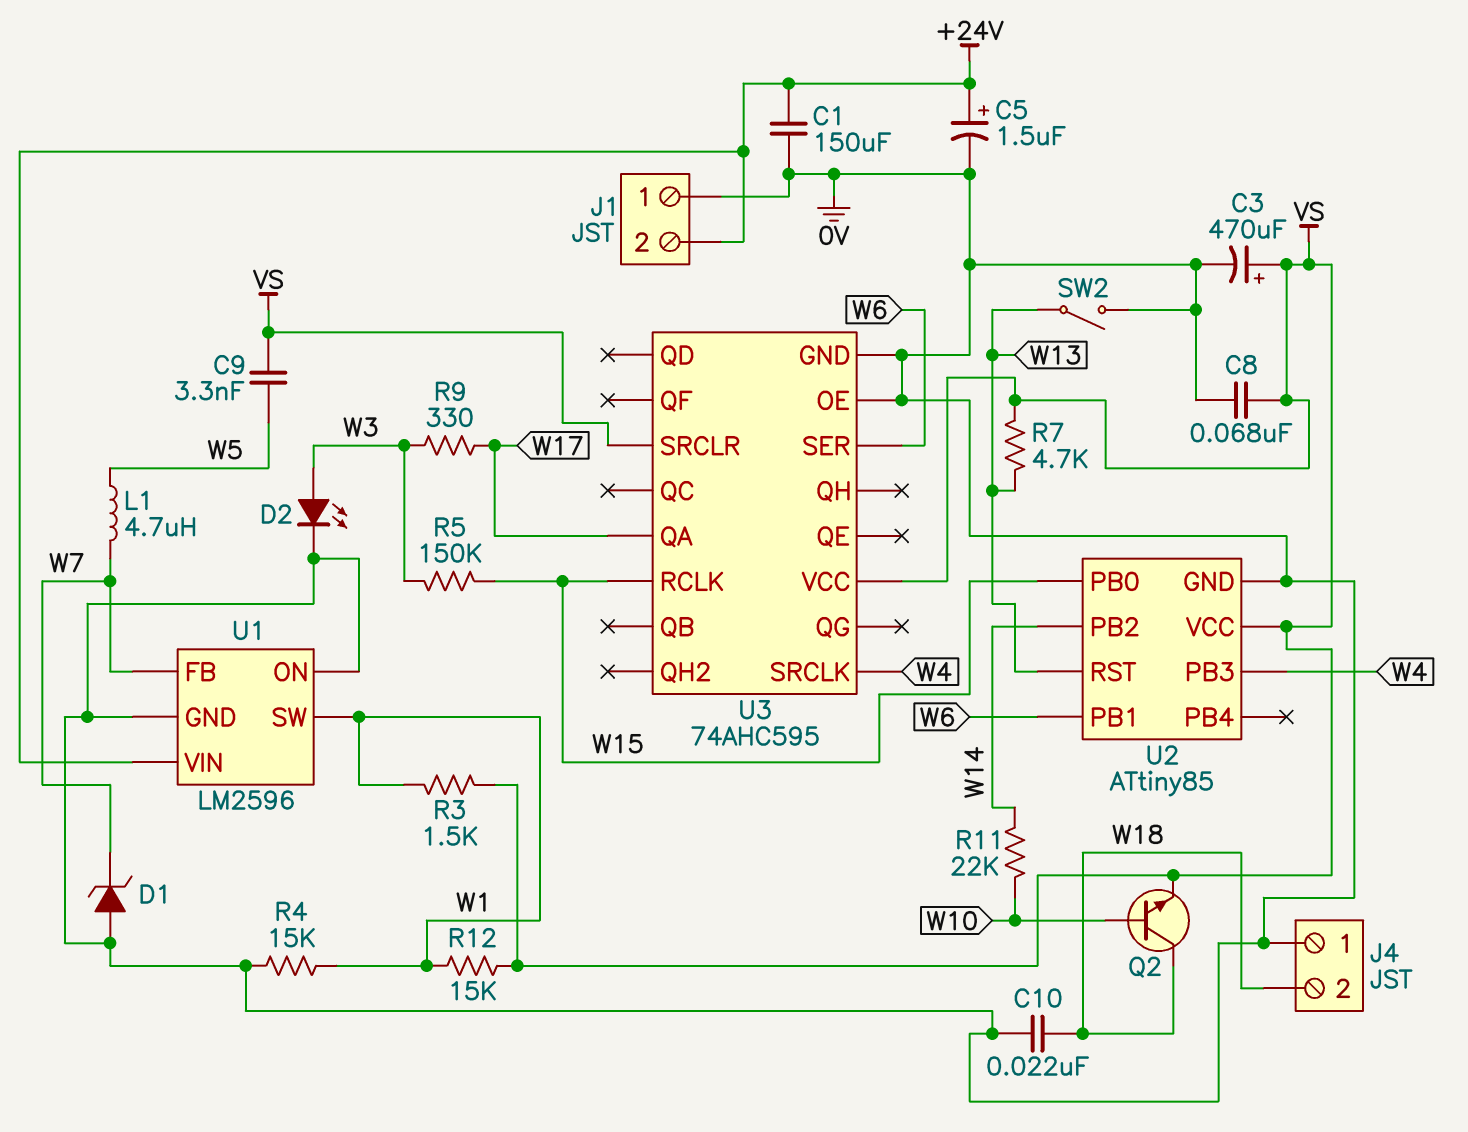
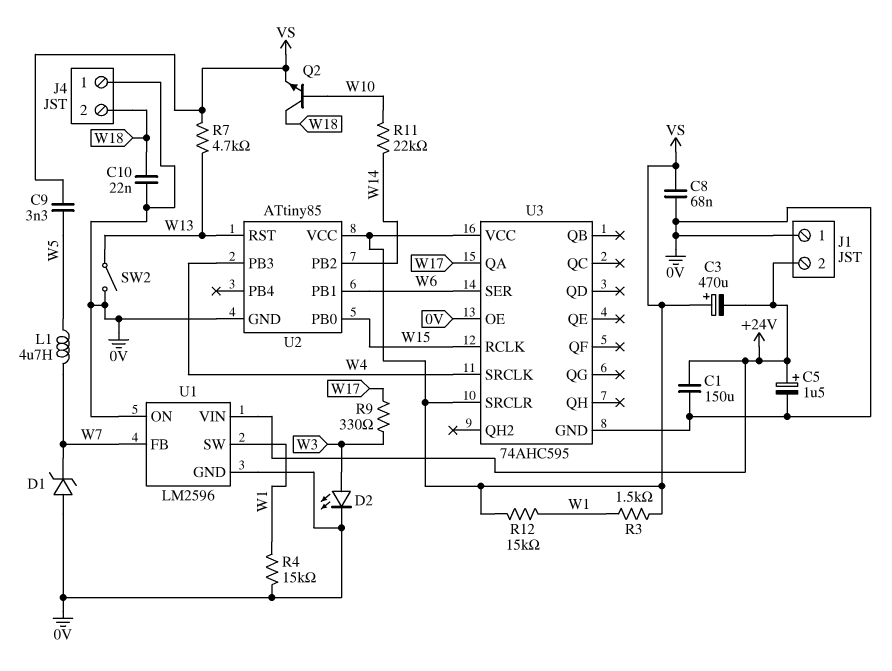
C3: 470uF (plus VS, minus 0V) -> 470uF (plus VS, minus +24V)
R5: 150k (W3, W15) -> none

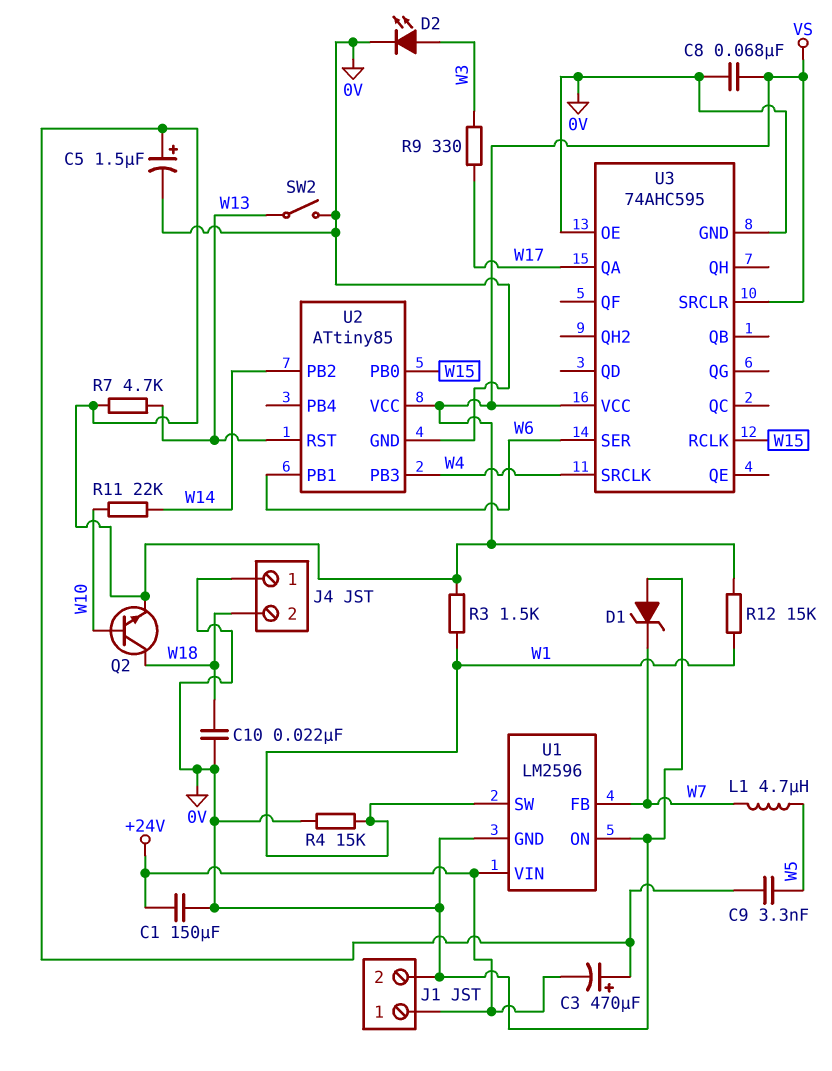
C5: 1.5uF (plus +24V, minus 0V) -> 1.5uF (plus VS, minus 0V)
J1 pin 1: 0V -> +24V
J1 pin 2: +24V -> 0V

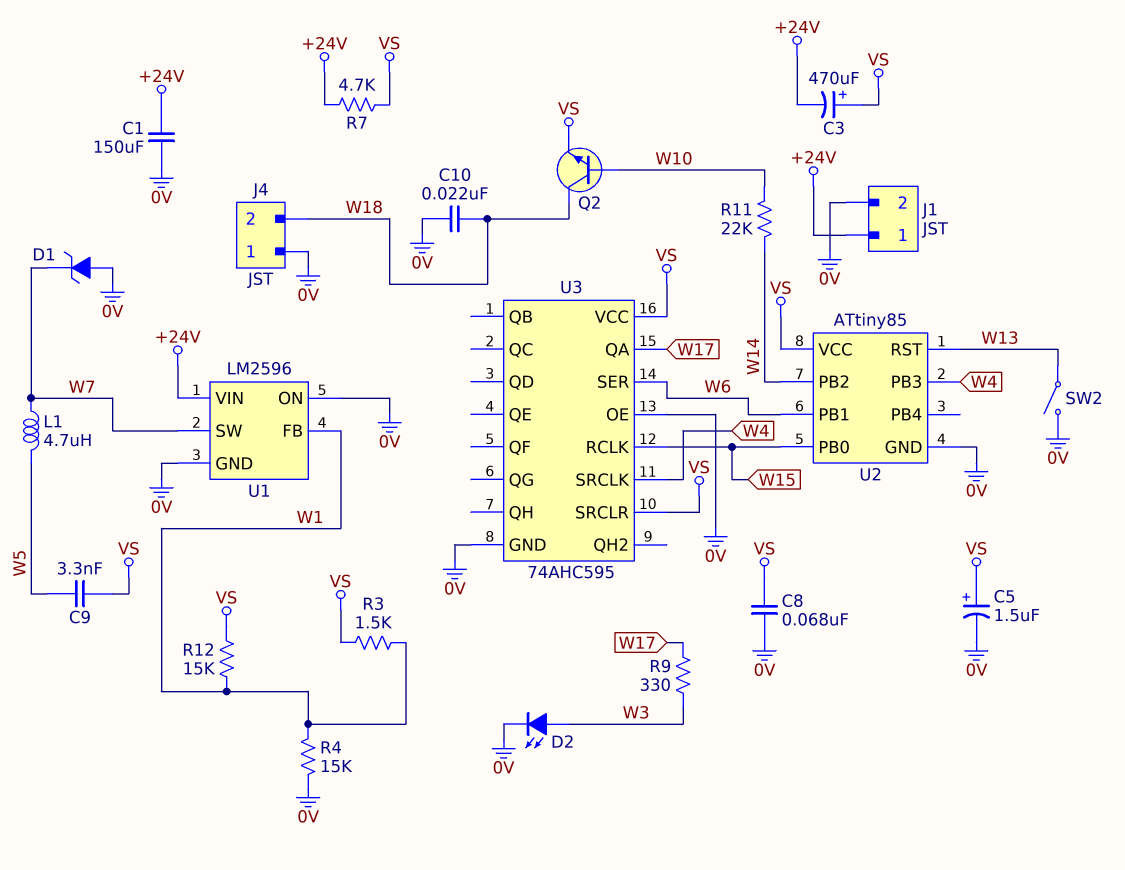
R7: 4.7k (VS, W13) -> 4.7k (+24V, VS)
U1 pin FB: W7 -> W1
U1 pin SW: W1 -> W7

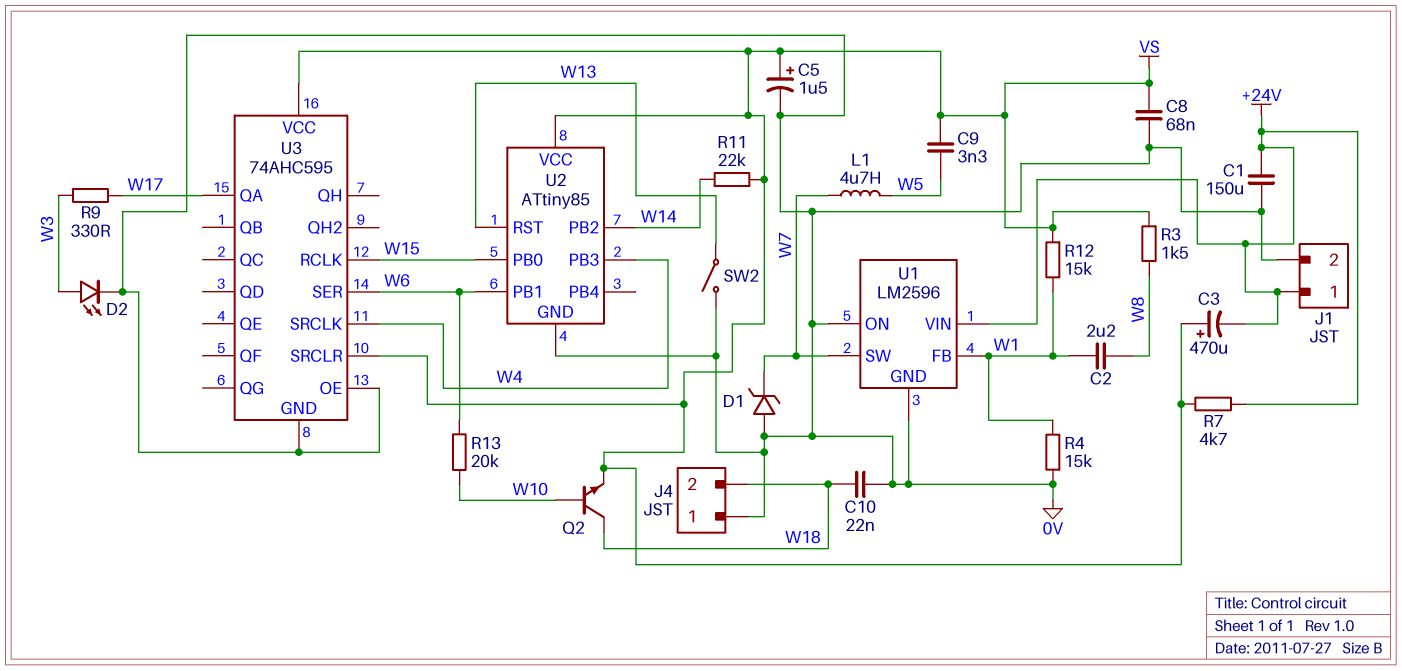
C2: none -> 2.2uF (W1, W8)
R3: 1.5k (VS, W1) -> 1.5k (VS, W8)
R11: 22k (W10, W14) -> 22k (VS, W14)
R13: none -> 20k (W6, W10)

